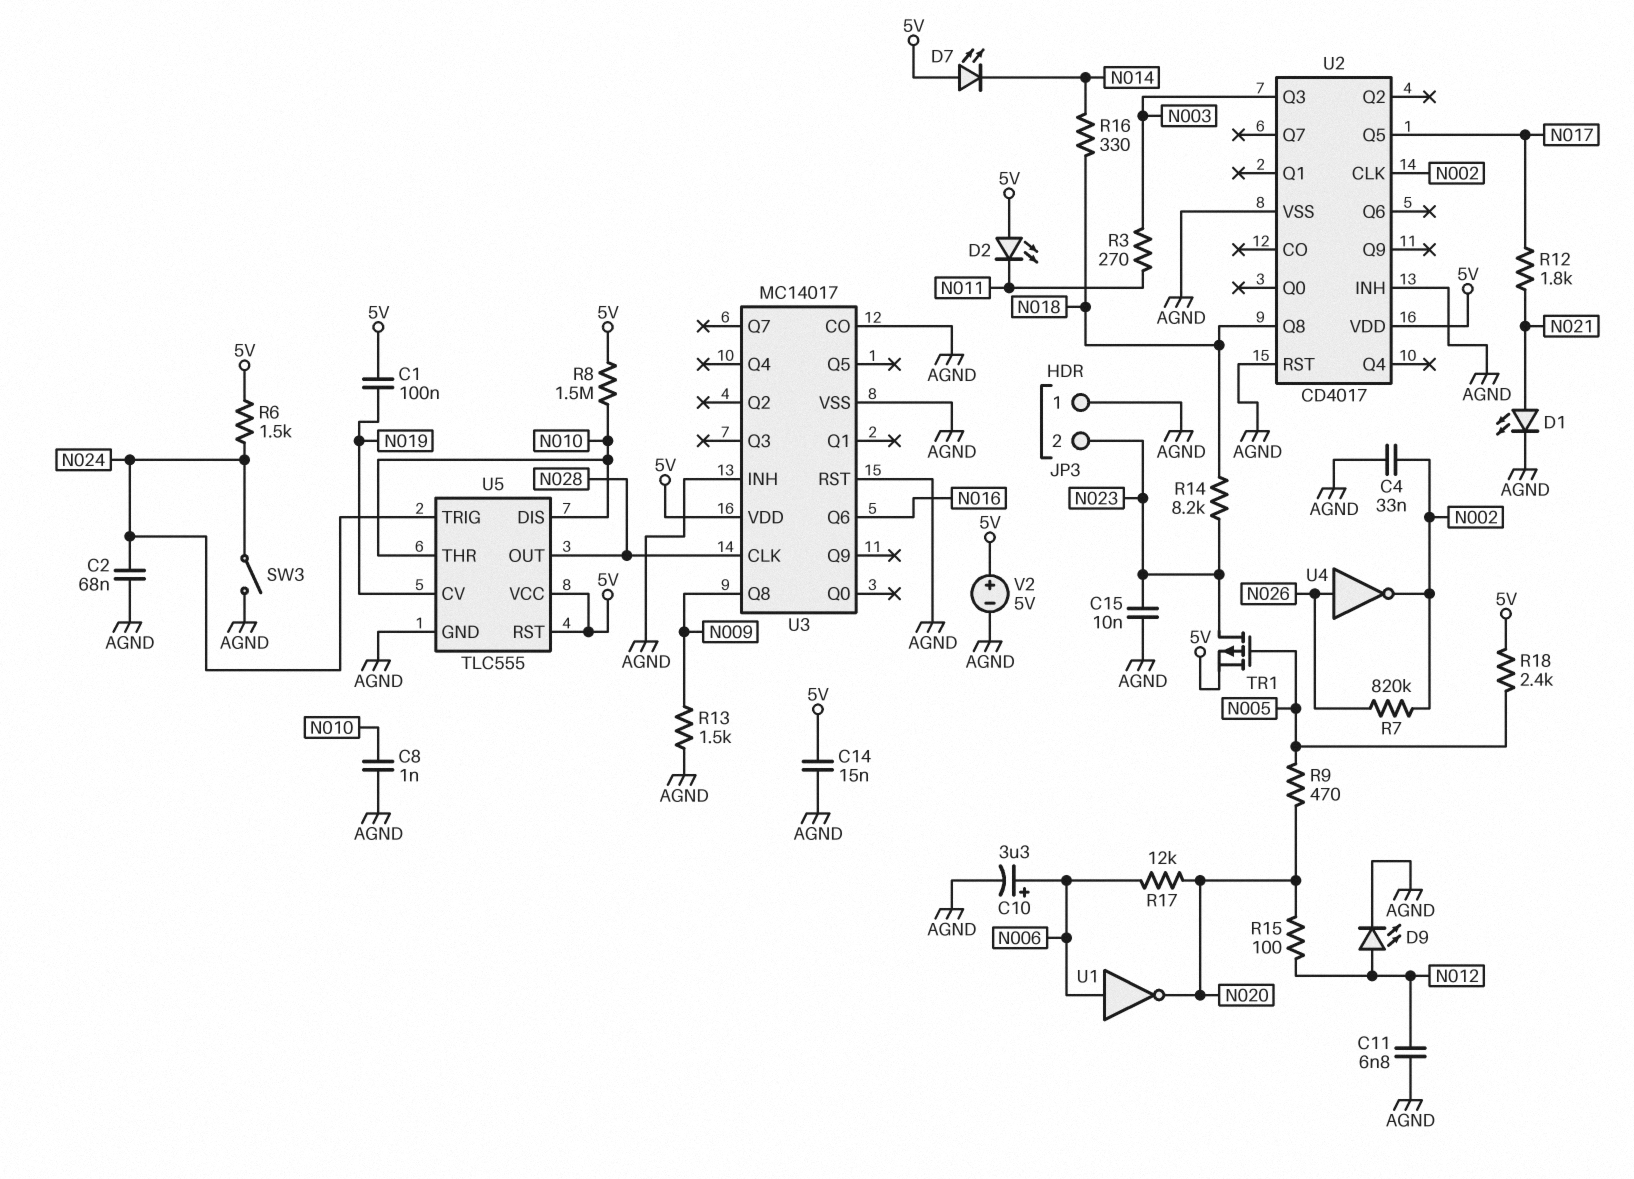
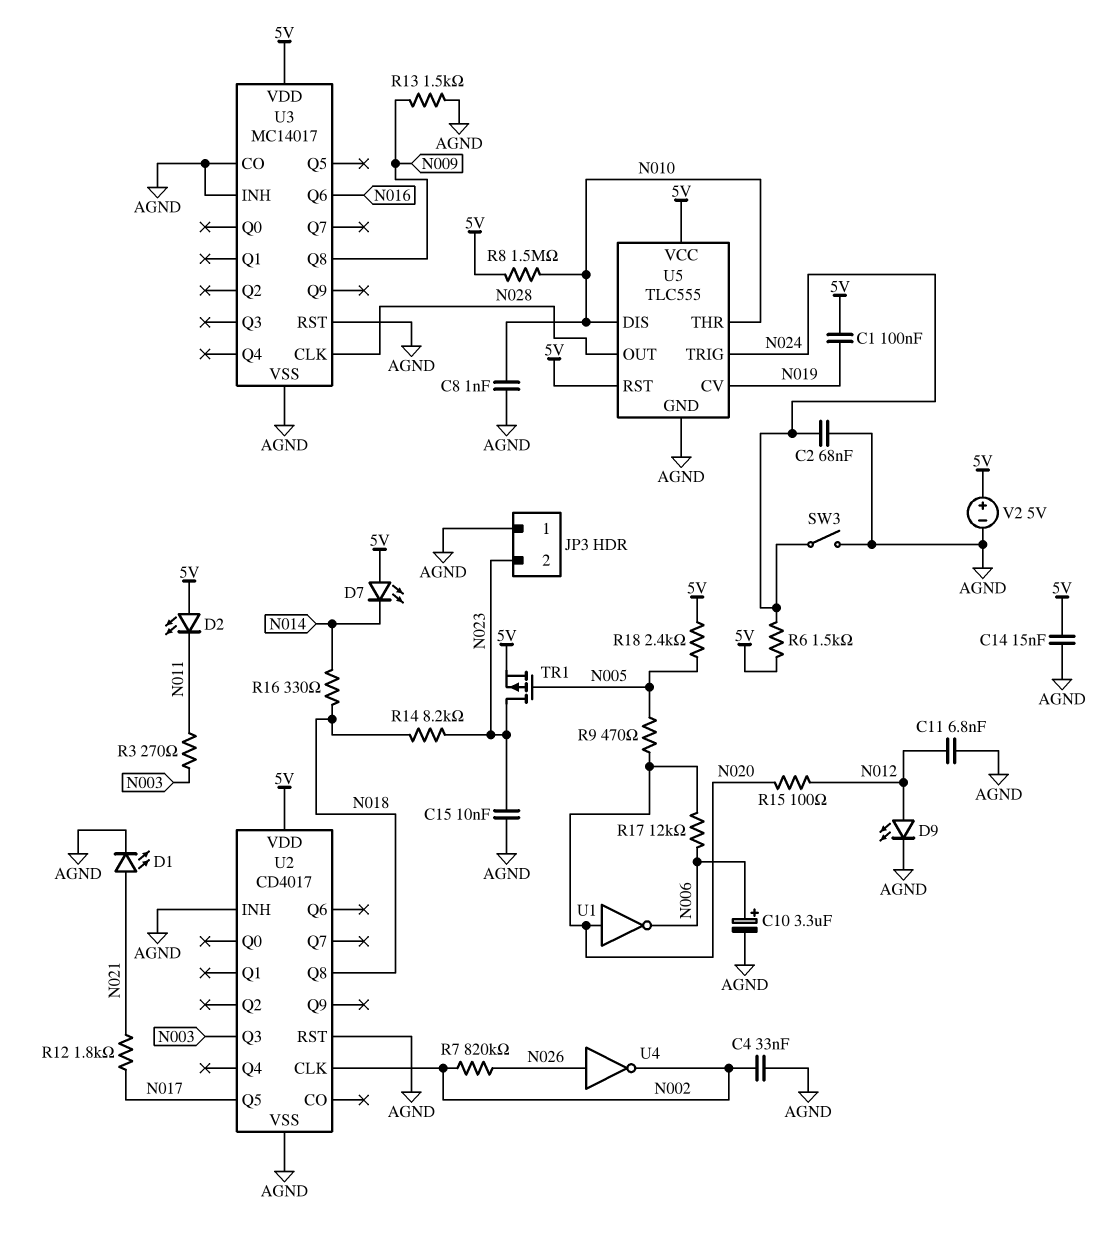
U1: NOT (in N006, out N020) -> NOT (in N020, out N006)

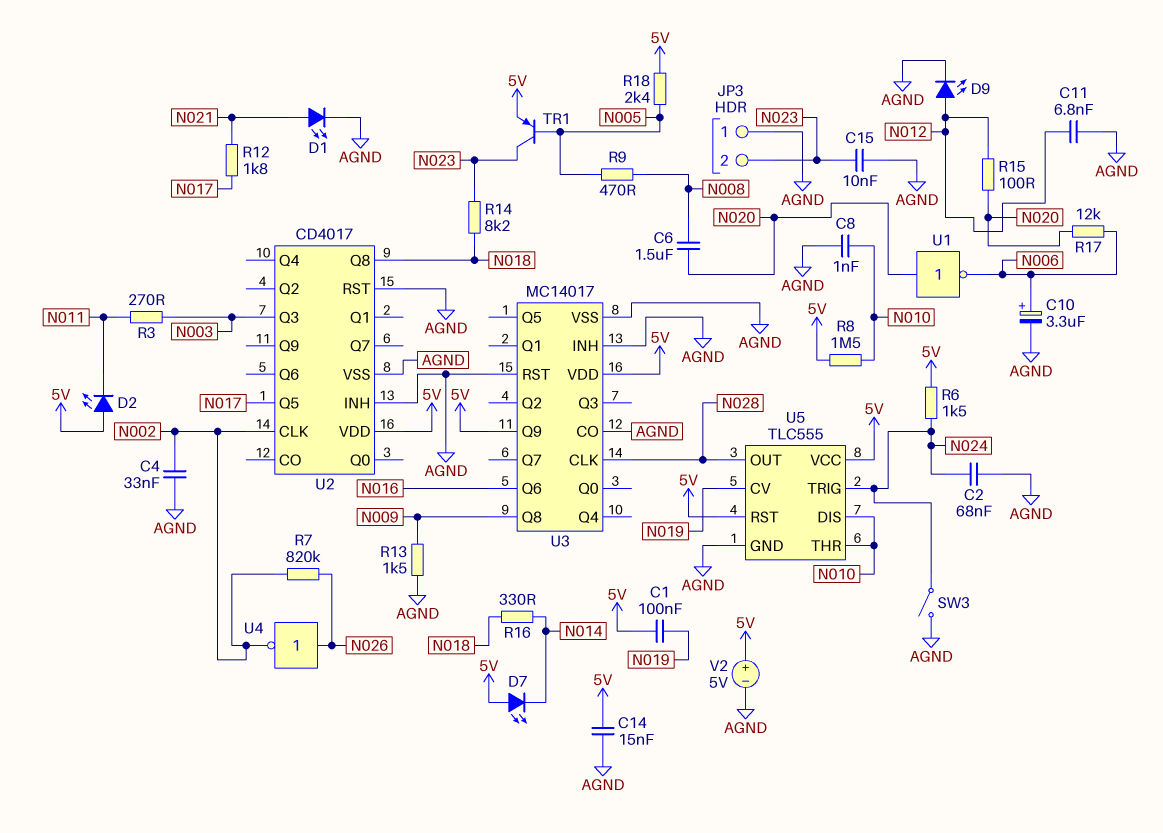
C6: none -> 1.5uF (N008, N020)
R9: 470 (N005, N020) -> 470 (N005, N008)
TR1: PMOS (G N005, D N023, S 5V) -> PNP (B N005, C N023, E 5V)
U3 pin Q9: none -> 5V

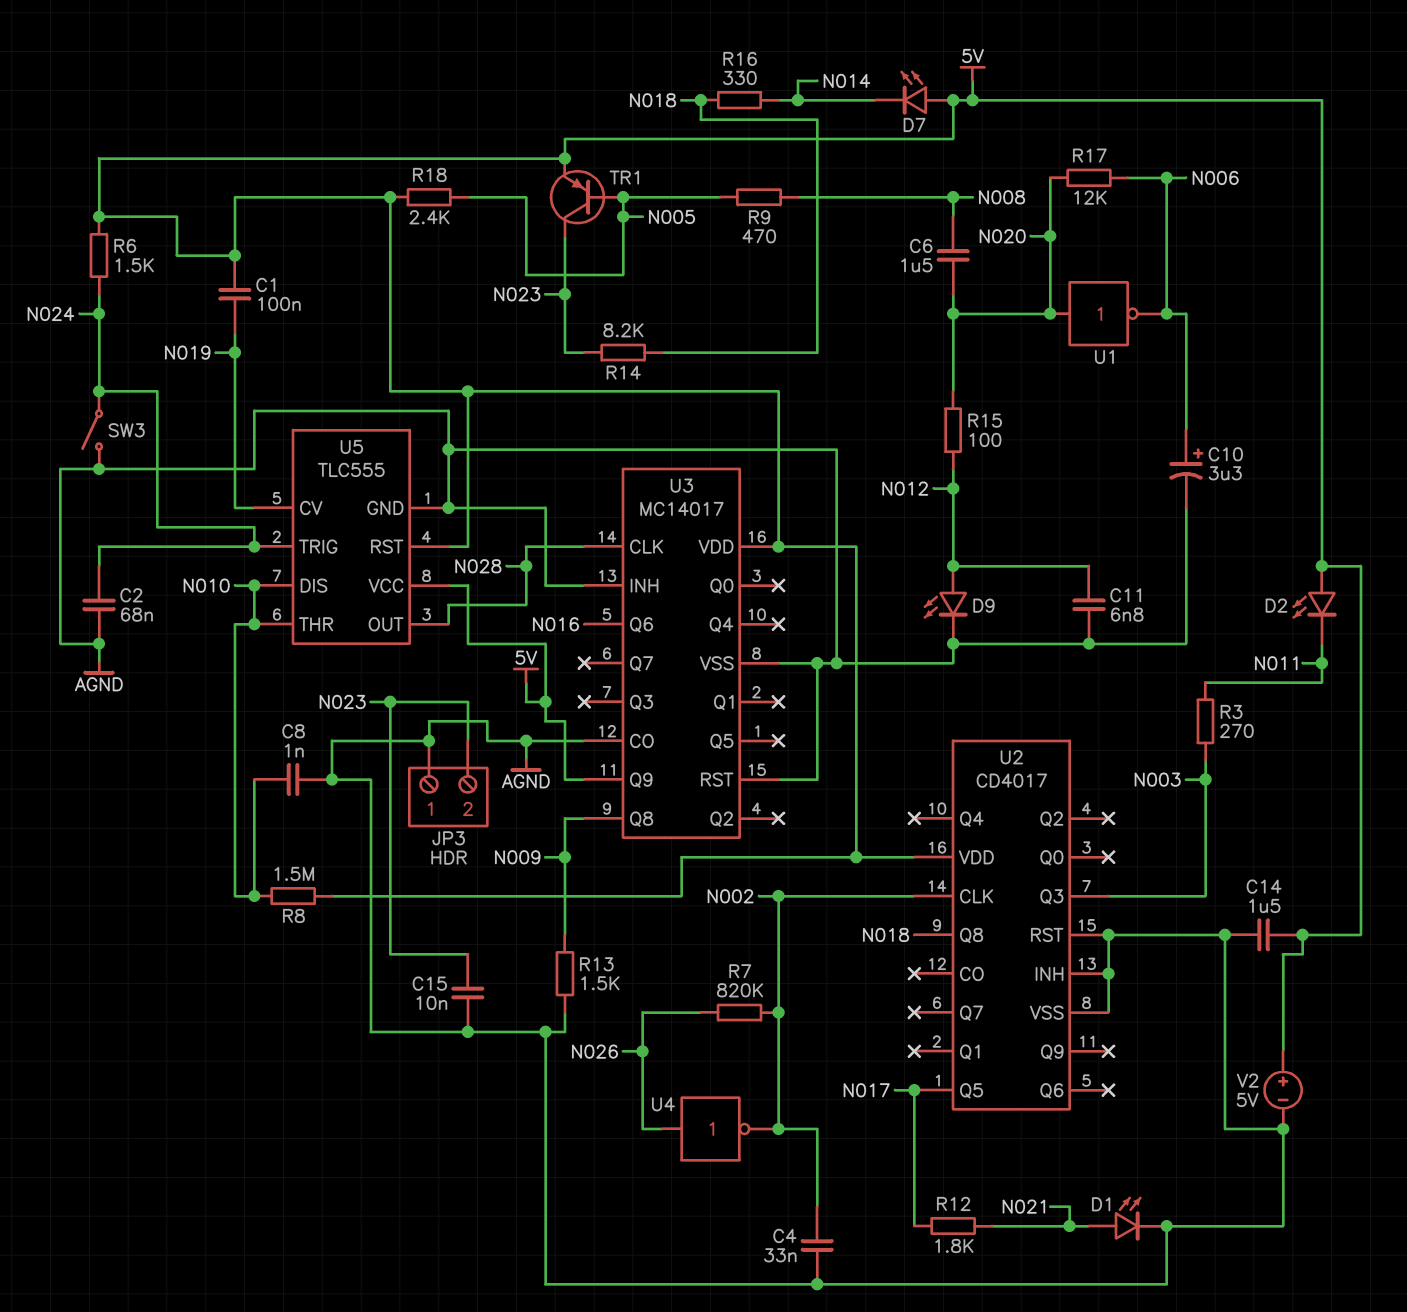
C14: 15nF (5V, AGND) -> 1.5uF (5V, AGND)

